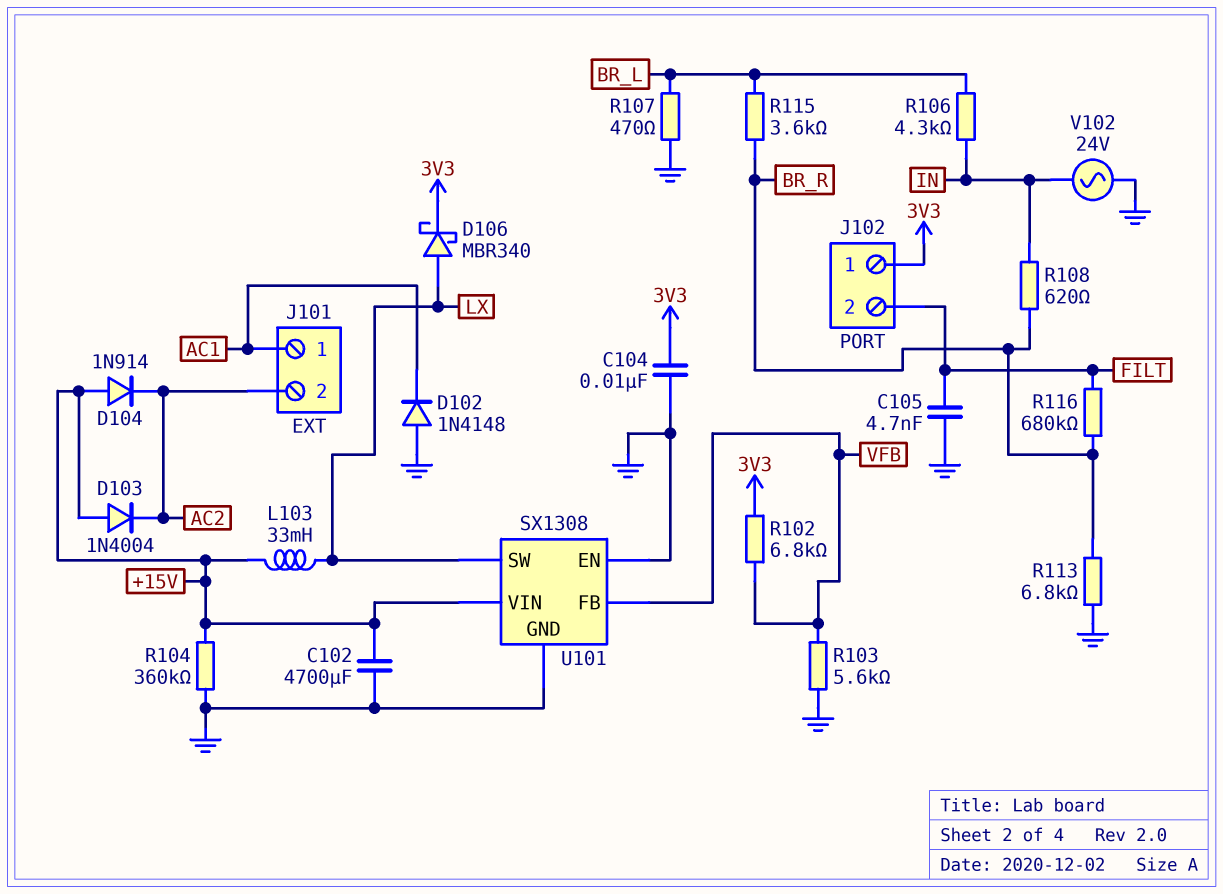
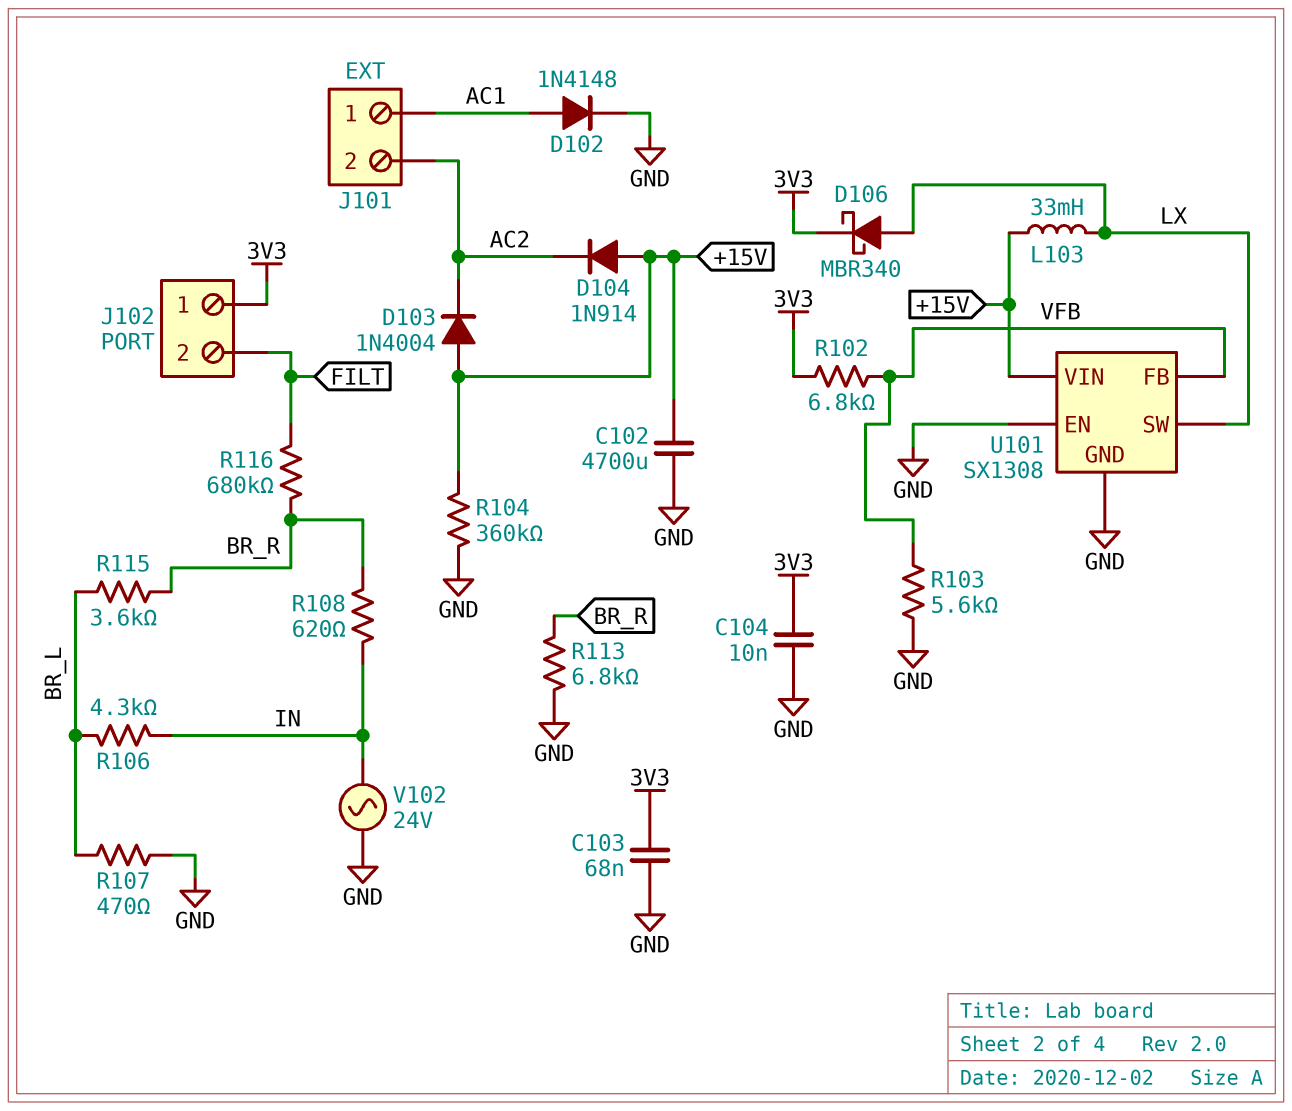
C103: none -> 68nF (3V3, GND)
C105: 4.7nF (FILT, GND) -> none
D102: diode 1N4148 (A GND, K AC1) -> diode 1N4148 (A AC1, K GND)

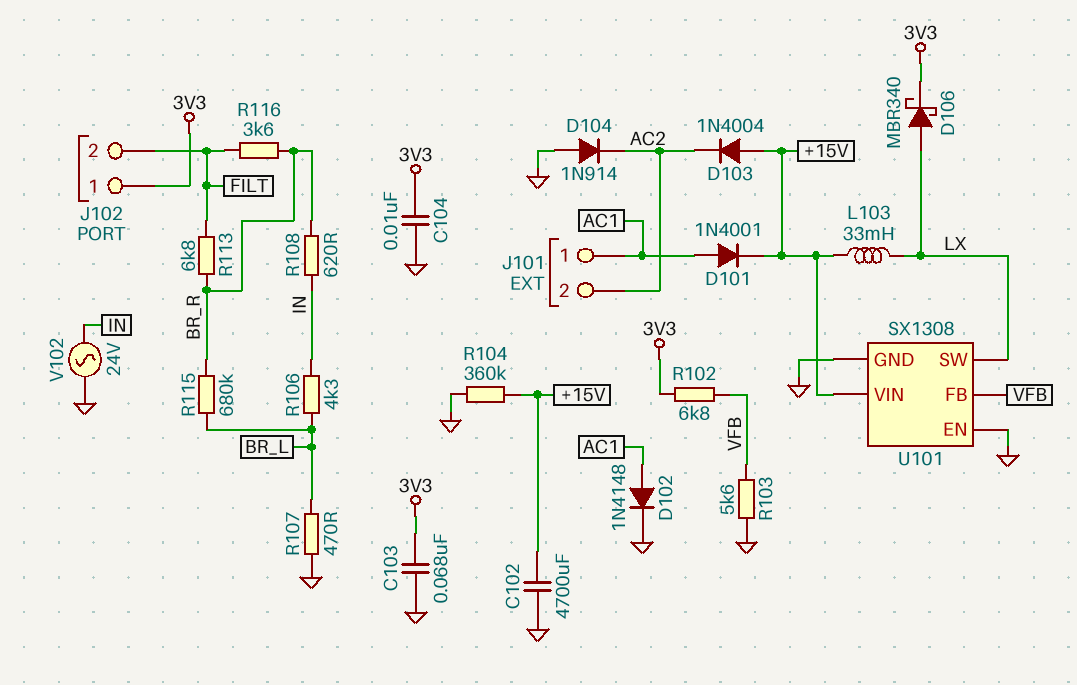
D101: none -> diode 1N4001 (A AC1, K +15V)
D104: diode 1N914 (A +15V, K AC2) -> diode 1N914 (A GND, K AC2)
R113: 6.8k (BR_R, GND) -> 6.8k (BR_R, FILT)
R115: 3.6k (BR_L, BR_R) -> 680k (BR_L, BR_R)
R116: 680k (BR_R, FILT) -> 3.6k (BR_R, FILT)

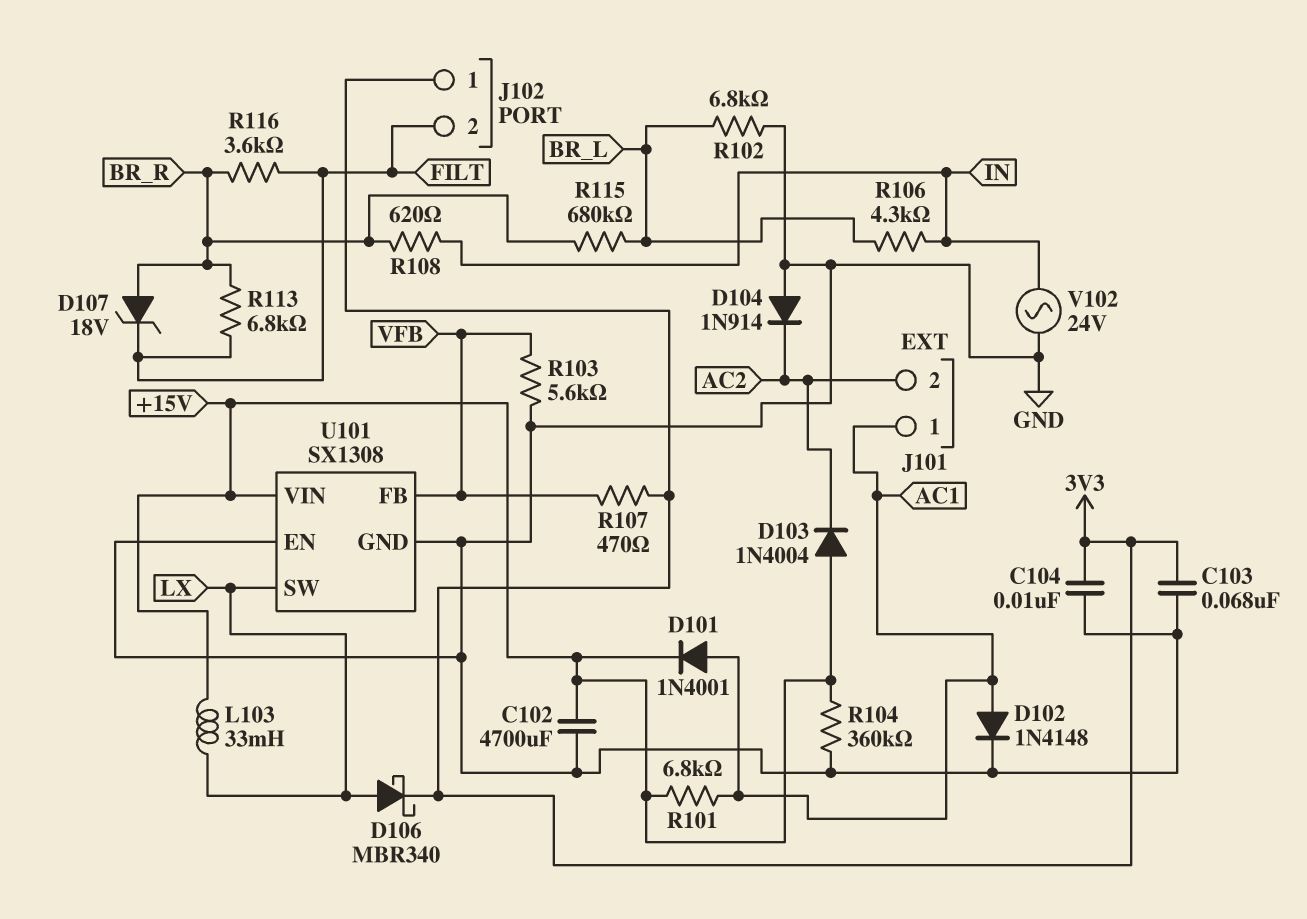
D107: none -> zener 18V (A BR_R, K FILT)
R101: none -> 6.8k (+15V, AC1)
R102: 6.8k (3V3, VFB) -> 6.8k (BR_L, GND)
R107: 470 (BR_L, GND) -> 470 (3V3, VFB)

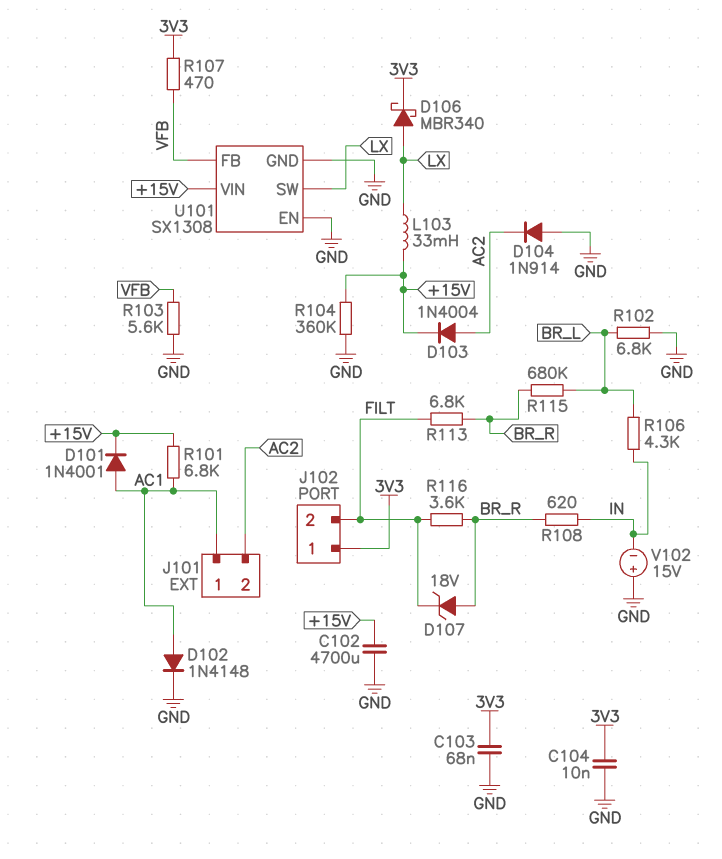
D103: diode 1N4004 (A +15V, K AC2) -> diode 1N4004 (A AC2, K +15V)
V102: AC 24V (GND, IN) -> 15V (plus GND, minus IN)

